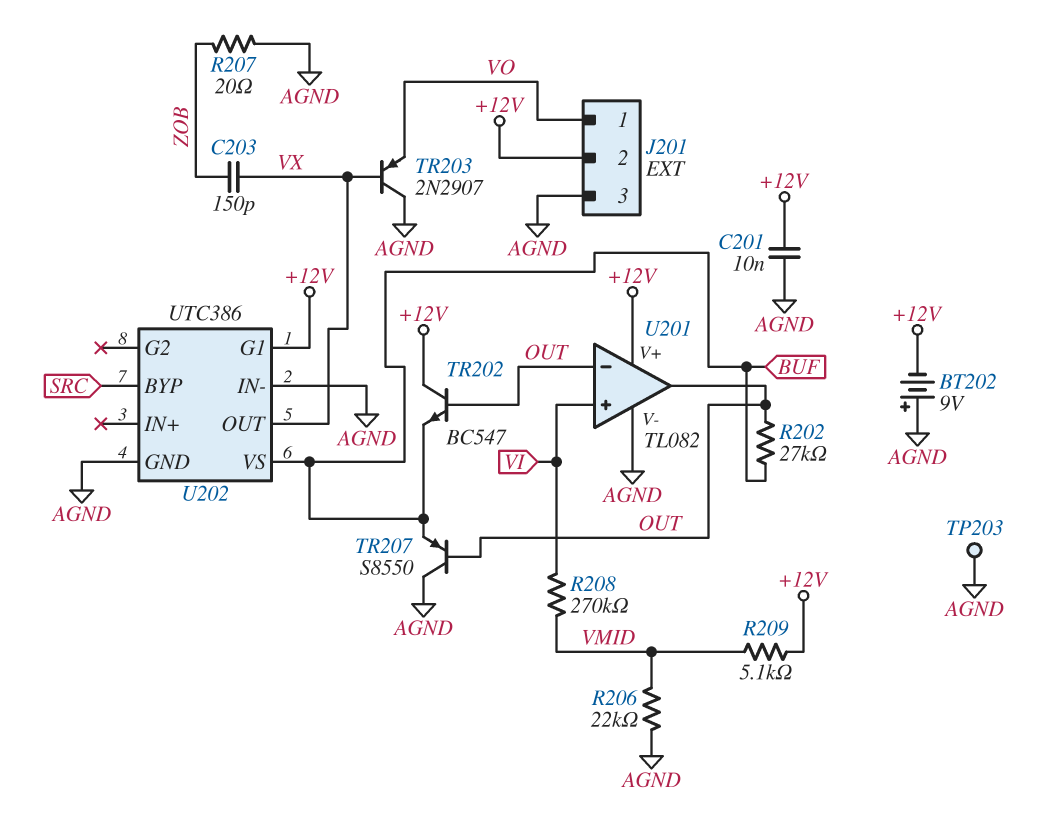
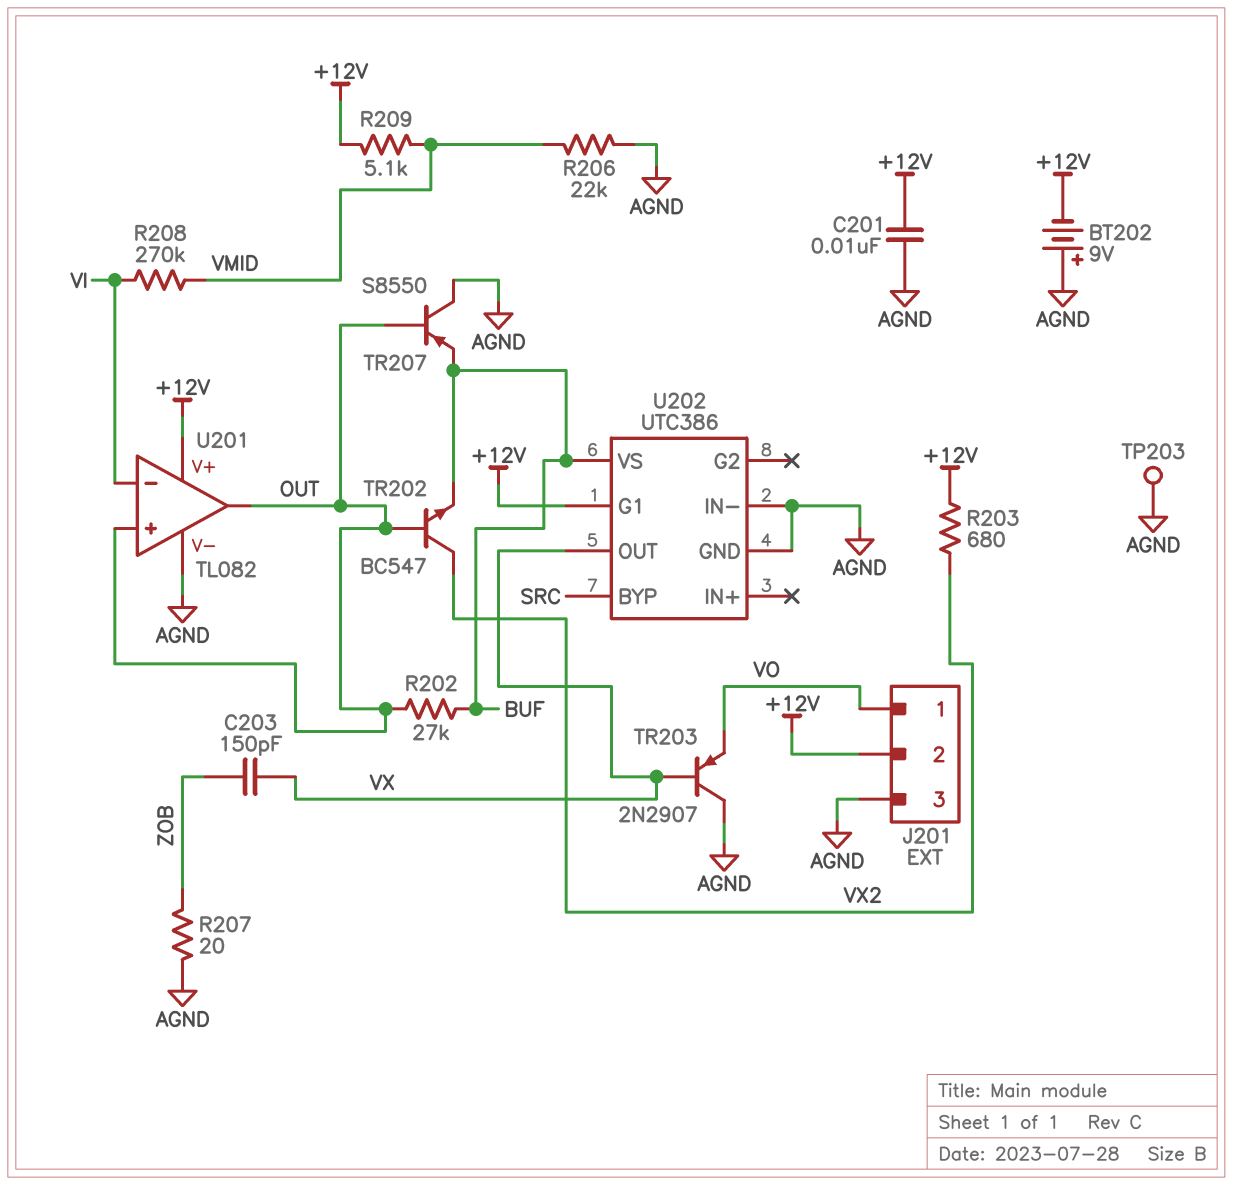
R203: none -> 680 (+12V, VX2)
TR202: NPN BC547 (B OUT, C +12V, E BUF) -> NPN BC547 (B OUT, C VX2, E BUF)
U201 pin in+: VI -> OUT
U201 pin in-: OUT -> VI

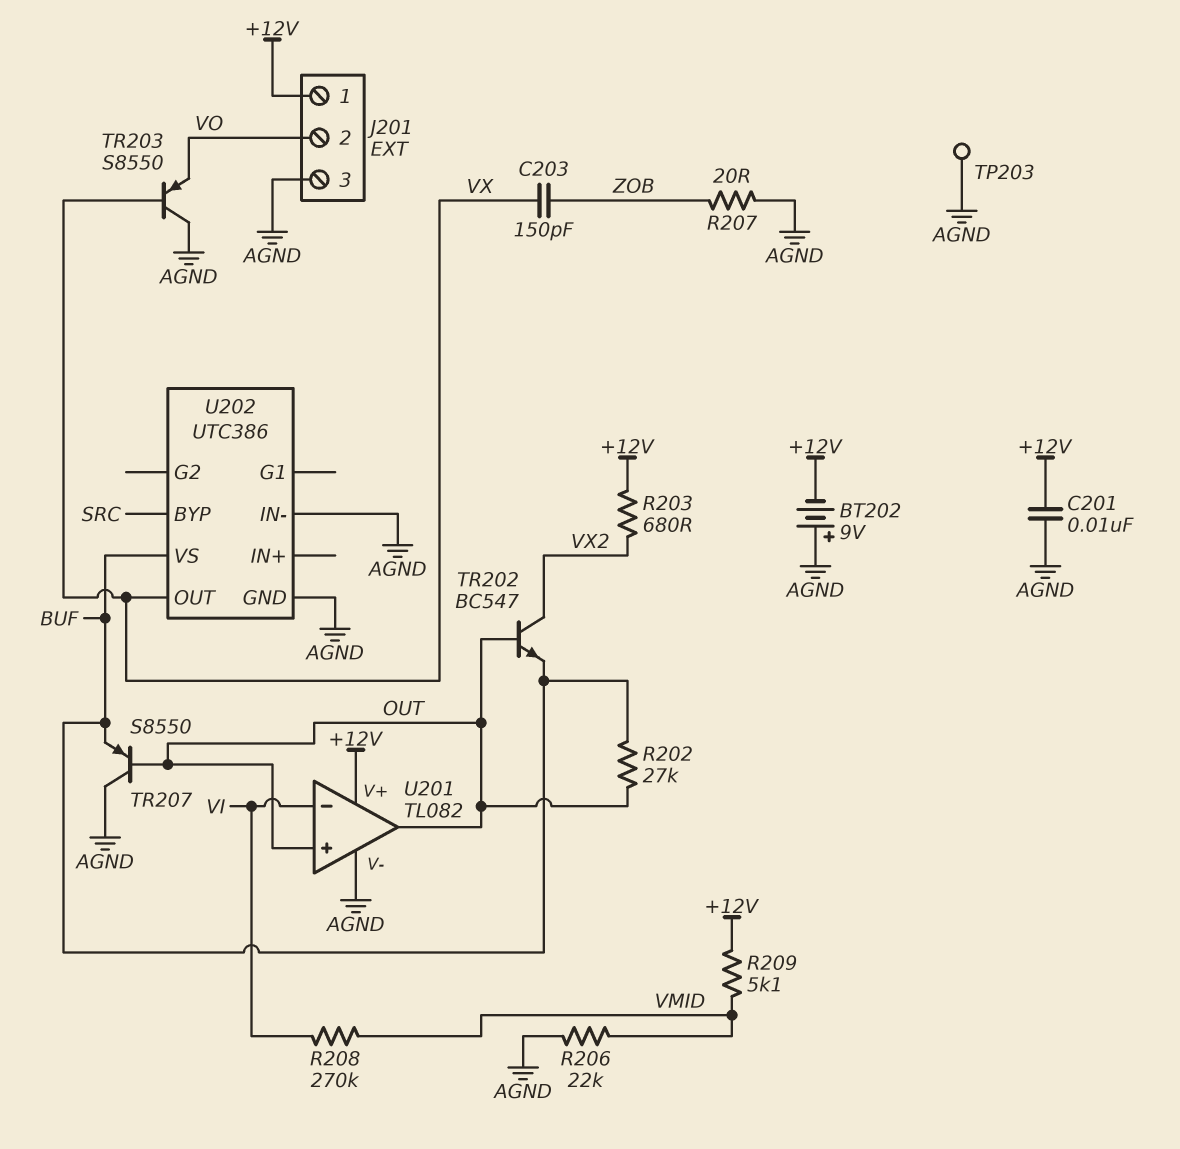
J201 pin 1: VO -> +12V
J201 pin 2: +12V -> VO
TR203: PNP 2N2907 (B VX, C AGND, E VO) -> PNP S8550 (B VX, C AGND, E VO)
U202 pin G1: +12V -> none

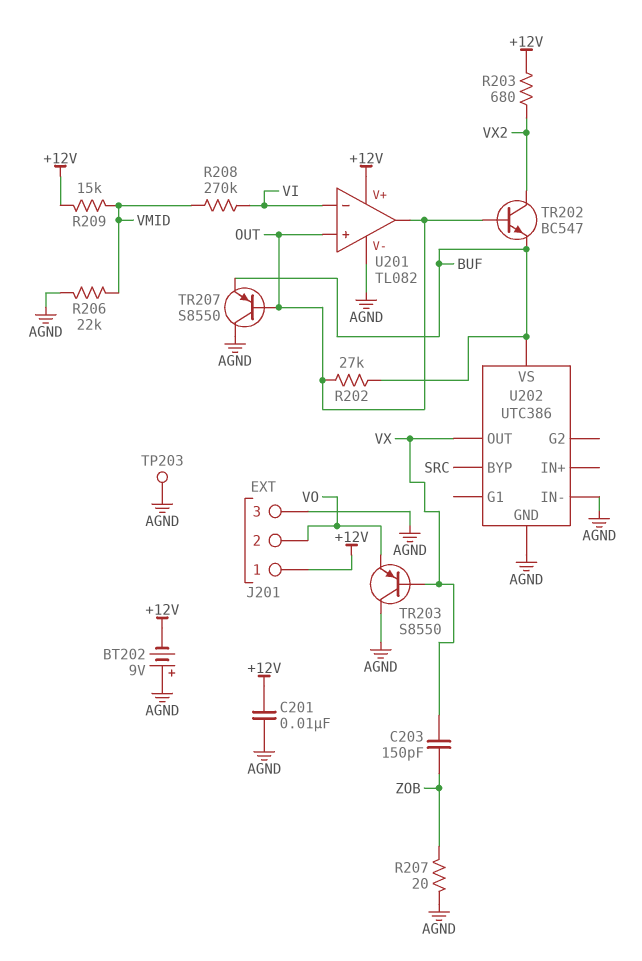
R209: 5.1k (+12V, VMID) -> 15k (+12V, VMID)

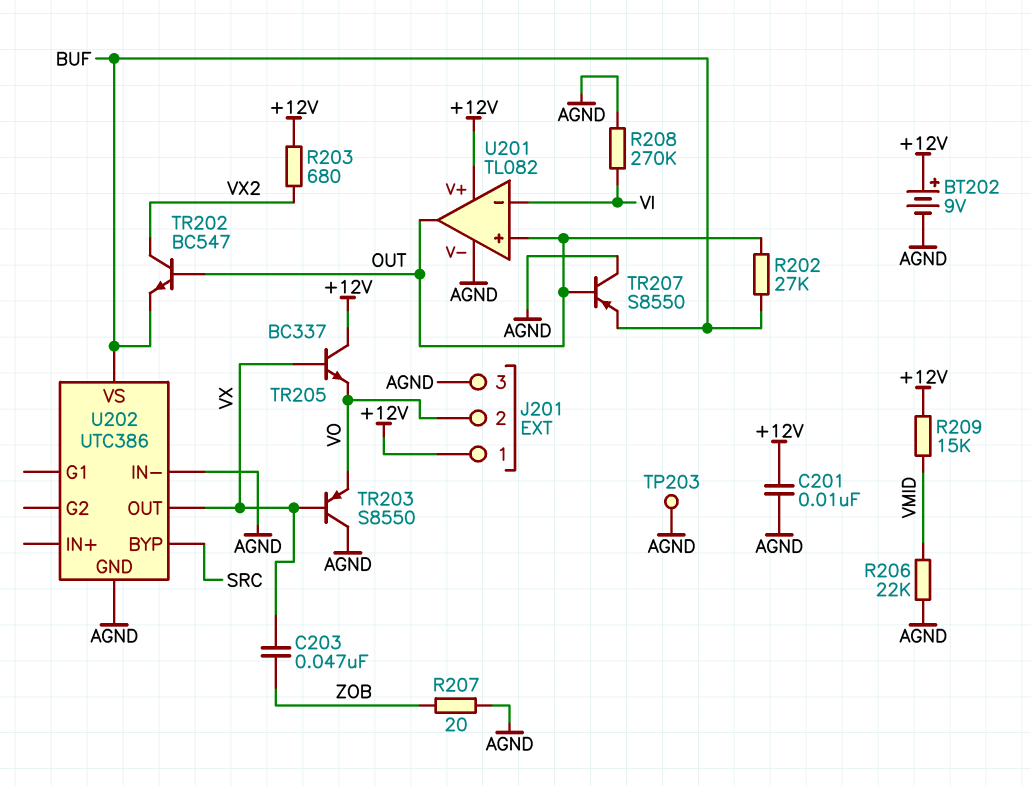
BT202: 9V (plus AGND, minus +12V) -> 9V (plus +12V, minus AGND)
C203: 150pF (VX, ZOB) -> 47nF (VX, ZOB)
R208: 270k (VI, VMID) -> 270k (AGND, VI)
TR205: none -> NPN BC337 (B VX, C +12V, E VO)

